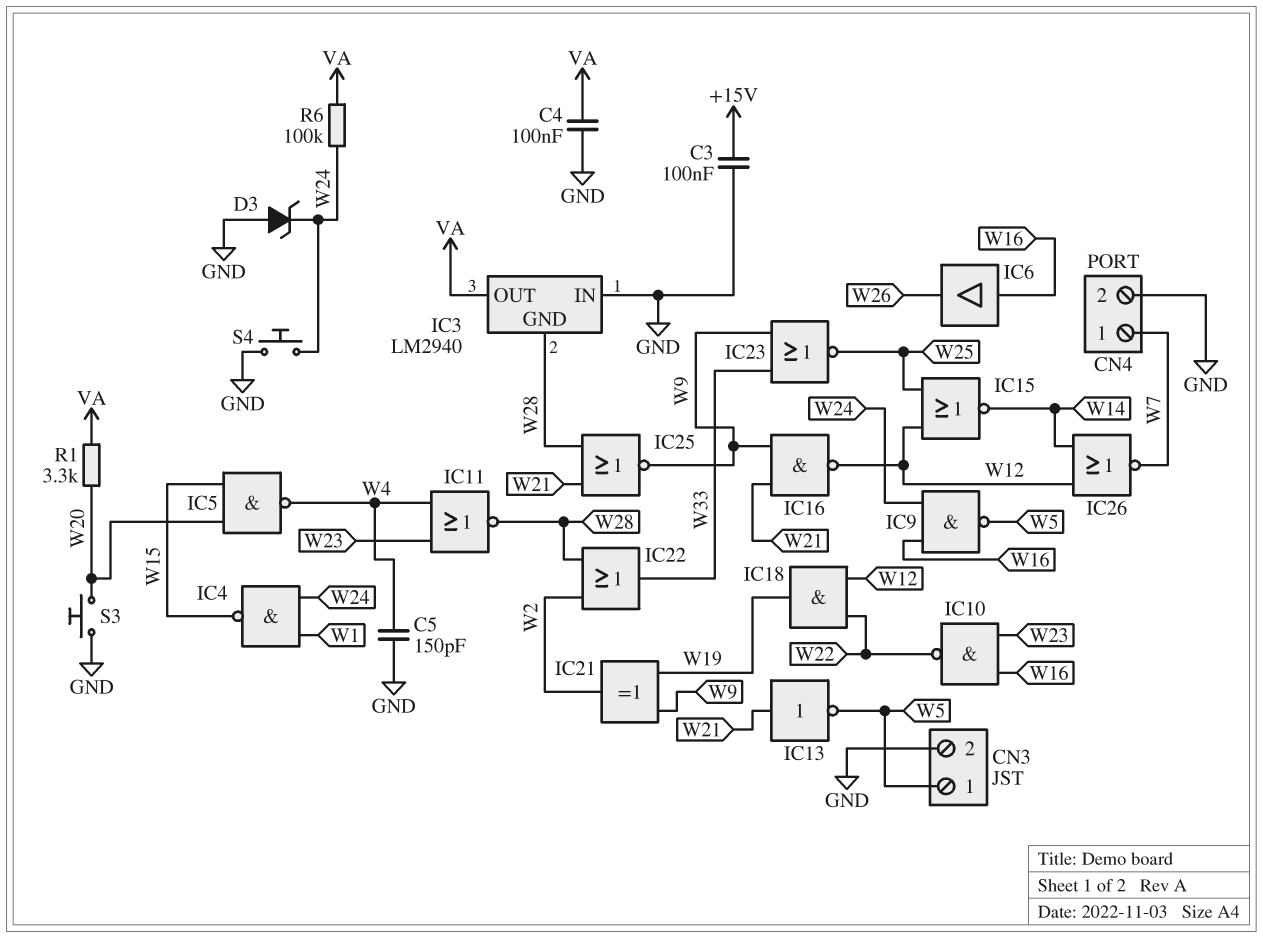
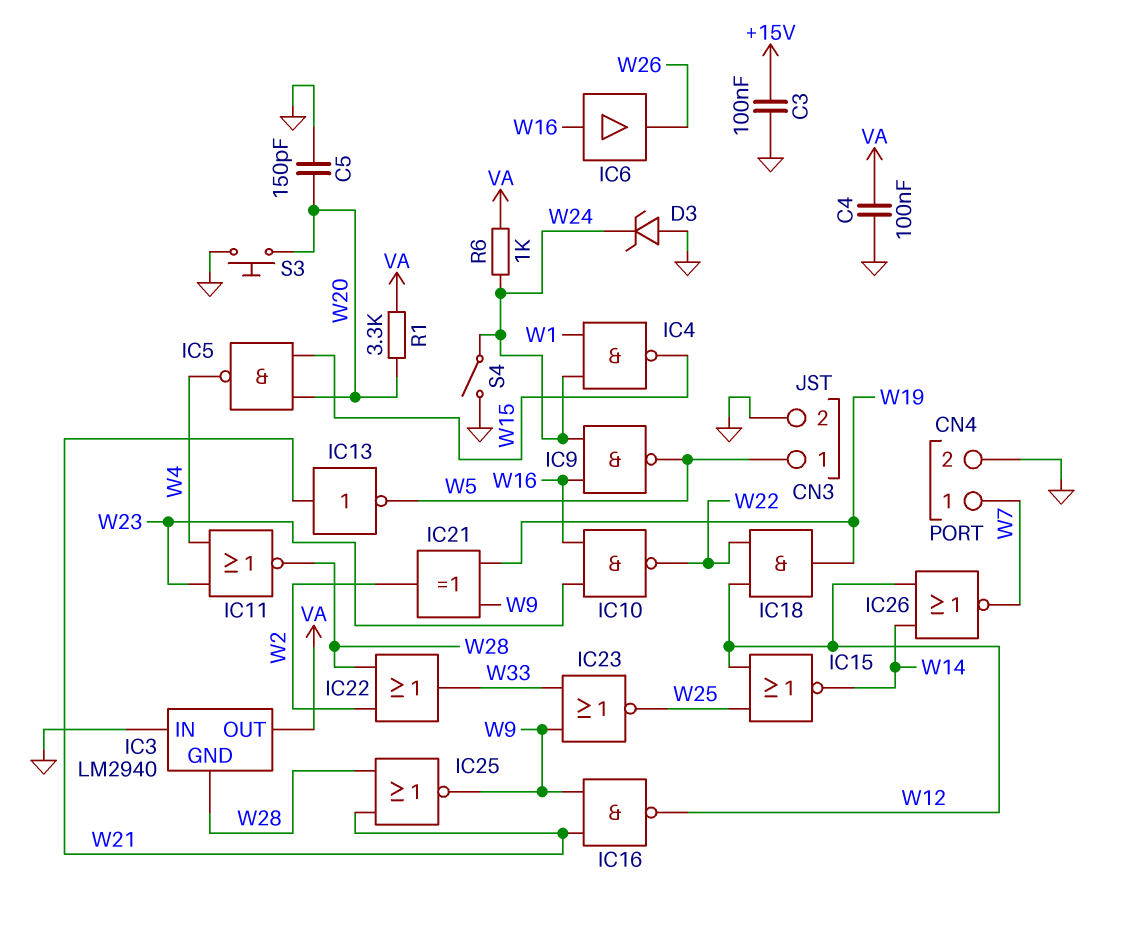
C5: 150pF (GND, W4) -> 150pF (GND, W20)
R6: 100k (VA, W24) -> 1k (VA, W24)
S4: button (GND, W24) -> switch (GND, W24)

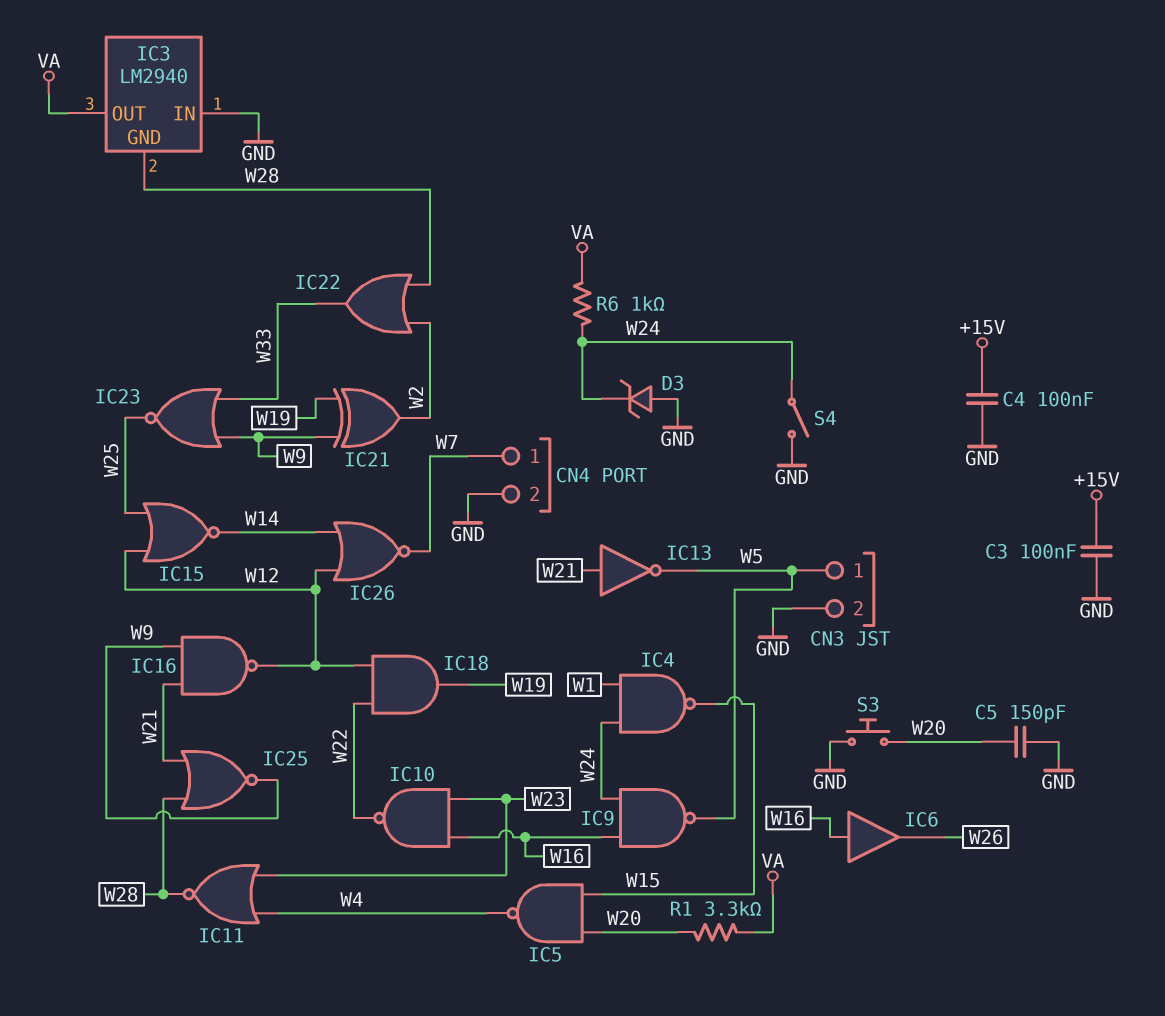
C4: 100nF (GND, VA) -> 100nF (+15V, GND)

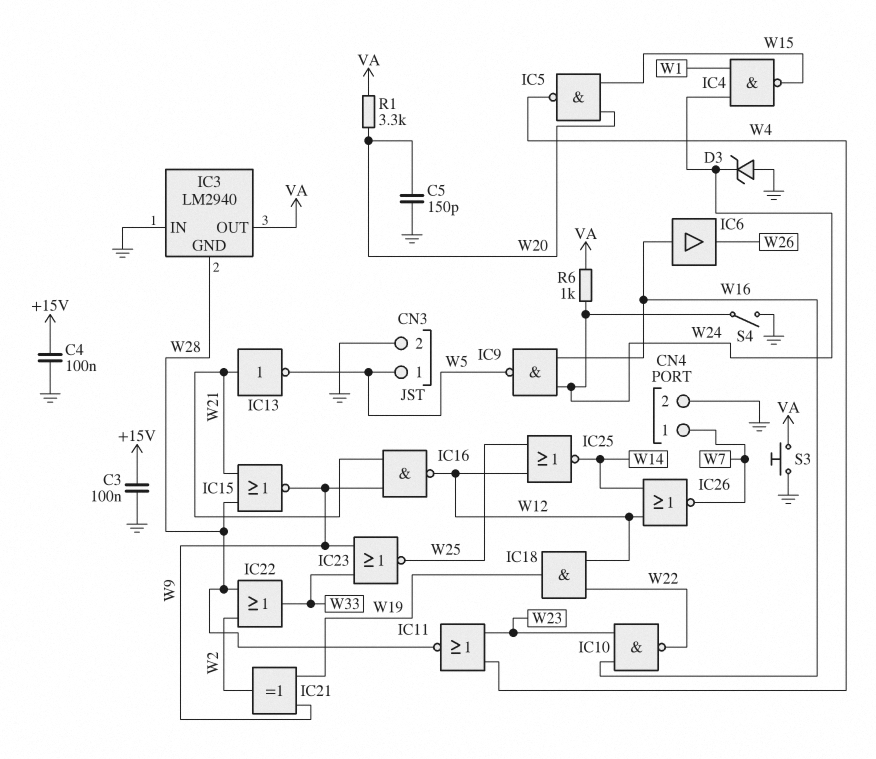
IC15: NOR (in W12, in W25, out W14) -> NOR (in W21, in W28, out W9)
IC25: NOR (in W21, in W28, out W9) -> NOR (in W12, in W25, out W14)
S3: button (GND, W20) -> button (GND, VA)

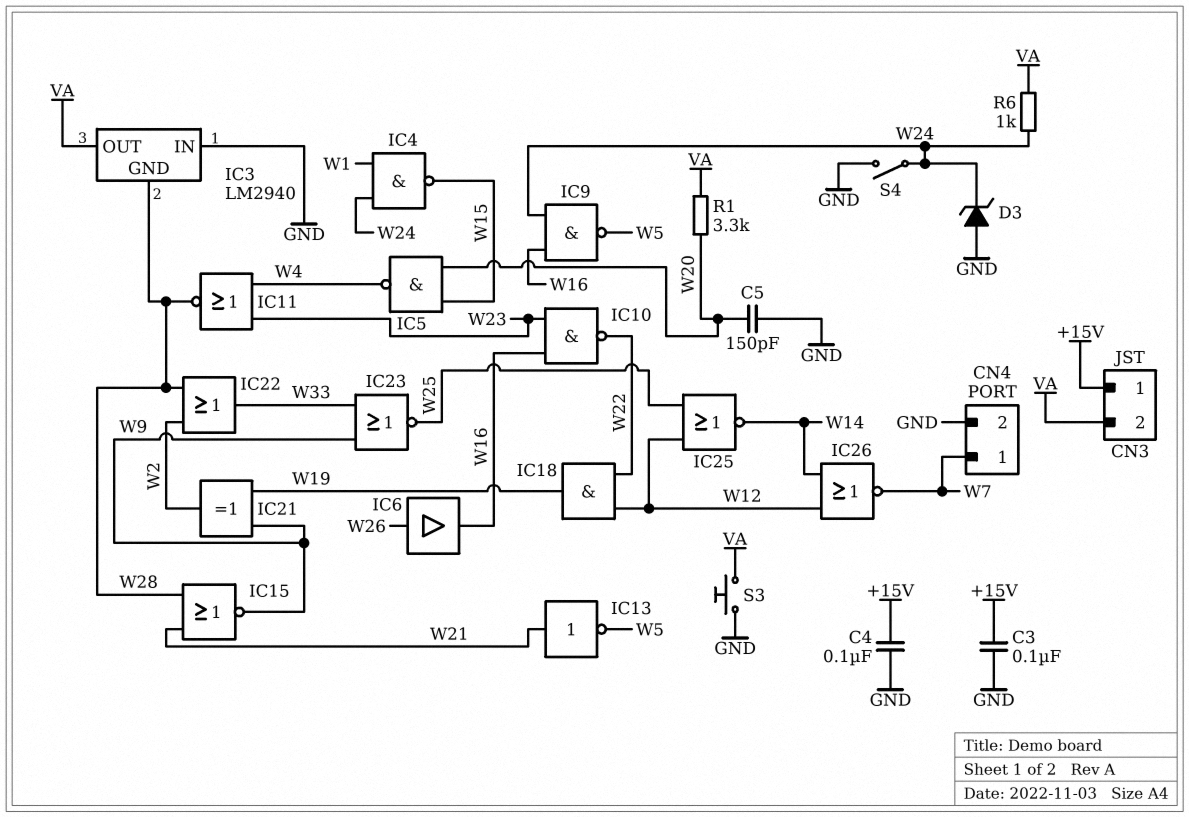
CN3 pin 1: W5 -> +15V
CN3 pin 2: GND -> VA
IC6: buffer (in W16, out W26) -> buffer (in W26, out W16)
IC16: NAND (in W9, in W21, out W12) -> none

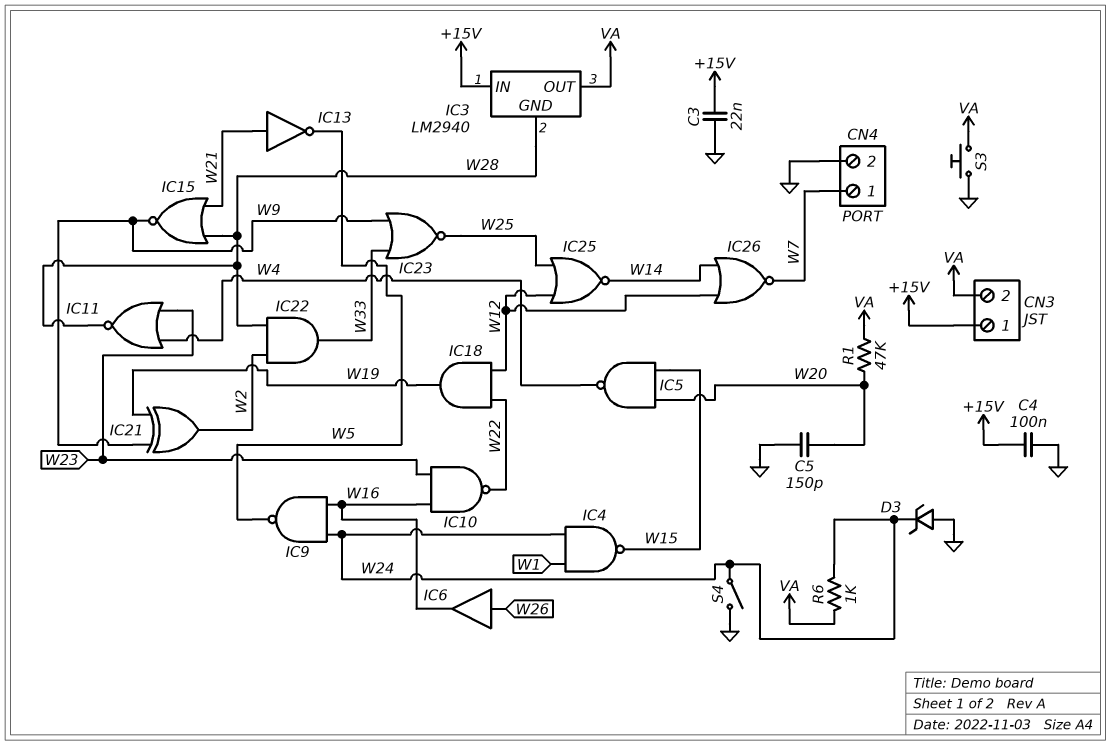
C3: 100nF (+15V, GND) -> 22nF (+15V, GND)
IC3 pin IN: GND -> +15V
IC22: OR (in W2, in W28, out W33) -> AND (in W2, in W28, out W33)
R1: 3.3k (VA, W20) -> 47k (VA, W20)

